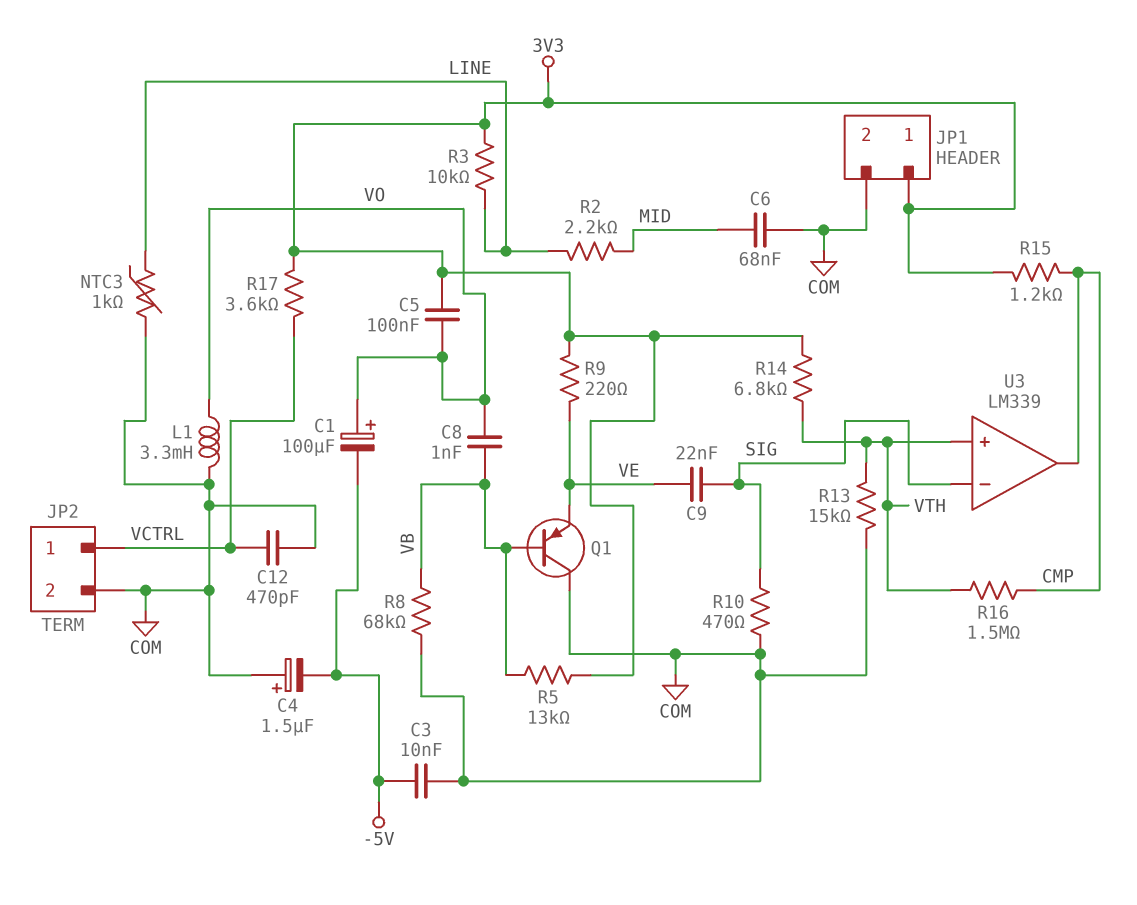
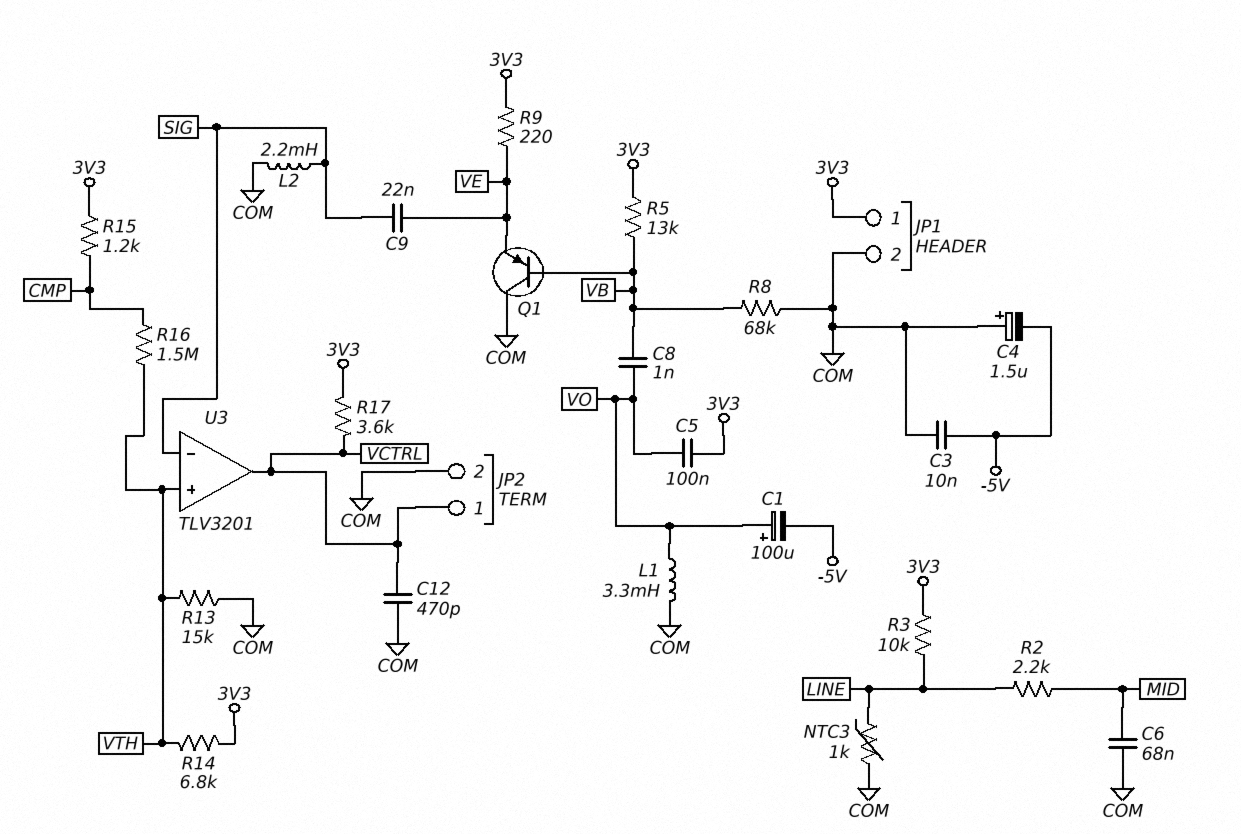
L2: none -> 2.2mH (COM, SIG)
R10: 470 (COM, SIG) -> none
U3: LM339 -> TLV3201
U3 pin out: CMP -> VCTRL

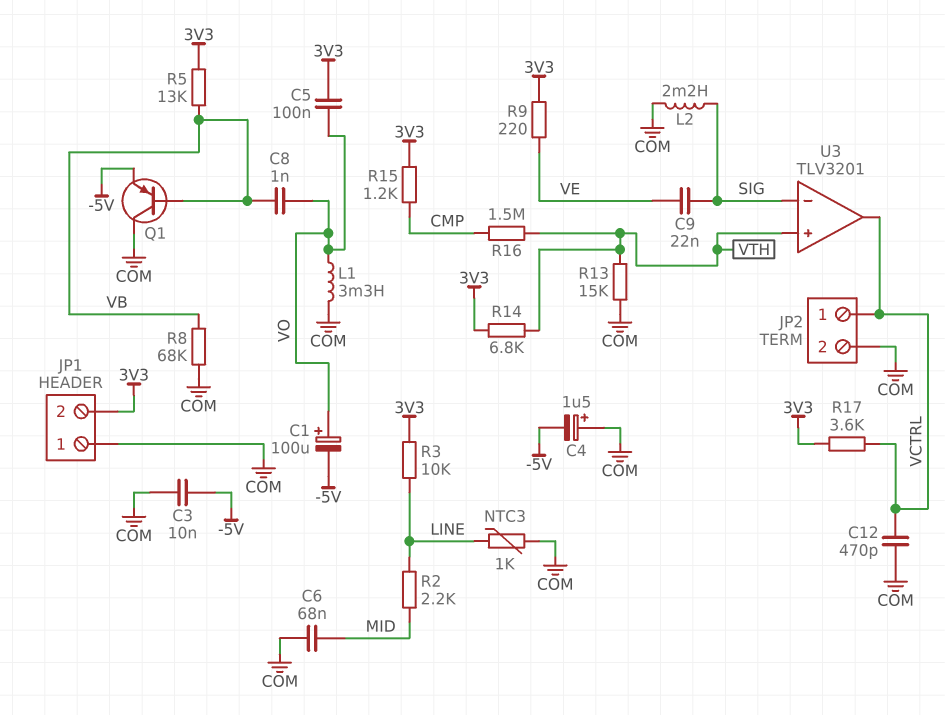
JP1 pin 1: 3V3 -> COM
JP1 pin 2: COM -> 3V3
Q1: PNP (B VB, C COM, E VE) -> PNP (B VB, C COM, E -5V)

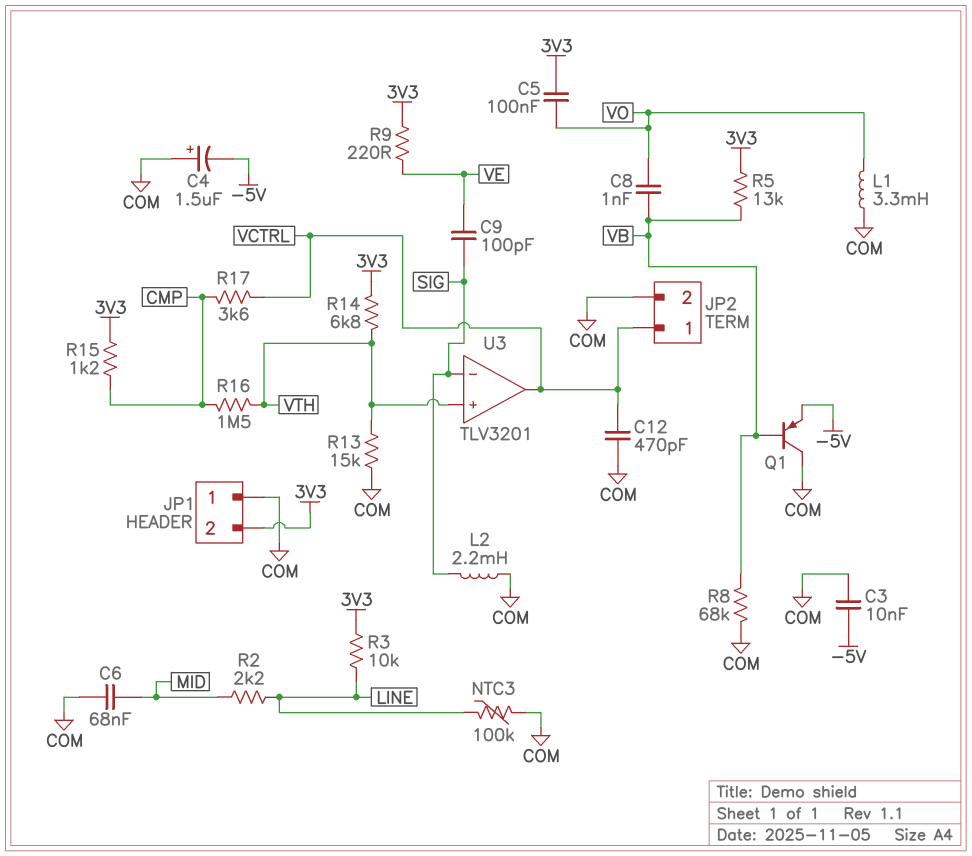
C1: 100uF (plus VO, minus -5V) -> none
C9: 22nF (SIG, VE) -> 100pF (SIG, VE)
NTC3: 1k (COM, LINE) -> 100k (COM, LINE)
R17: 3.6k (3V3, VCTRL) -> 3.6k (CMP, VCTRL)

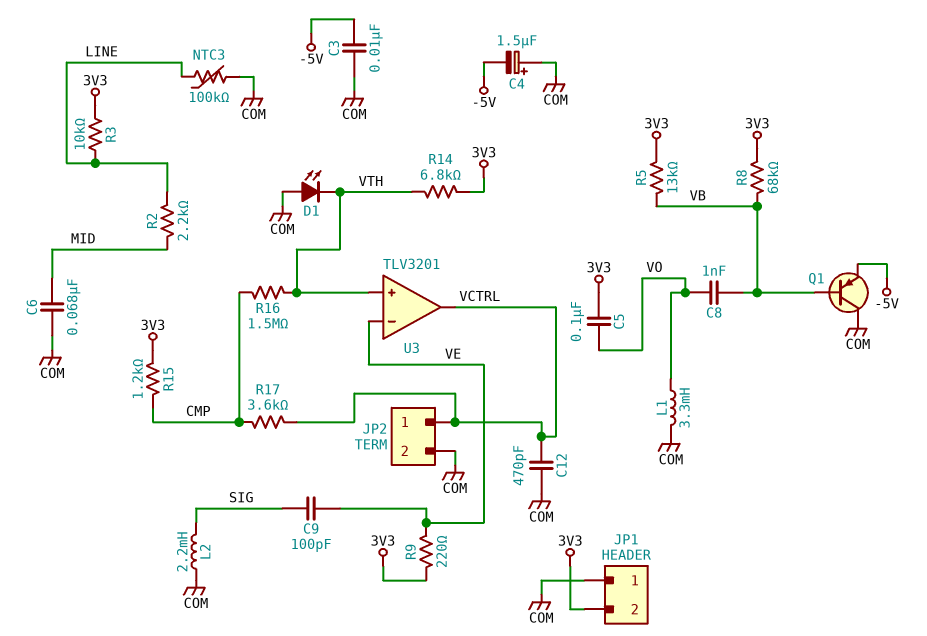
D1: none -> LED (A COM, K VTH)
R8: 68k (COM, VB) -> 68k (3V3, VB)
R13: 15k (COM, VTH) -> none
U3 pin in-: SIG -> VE

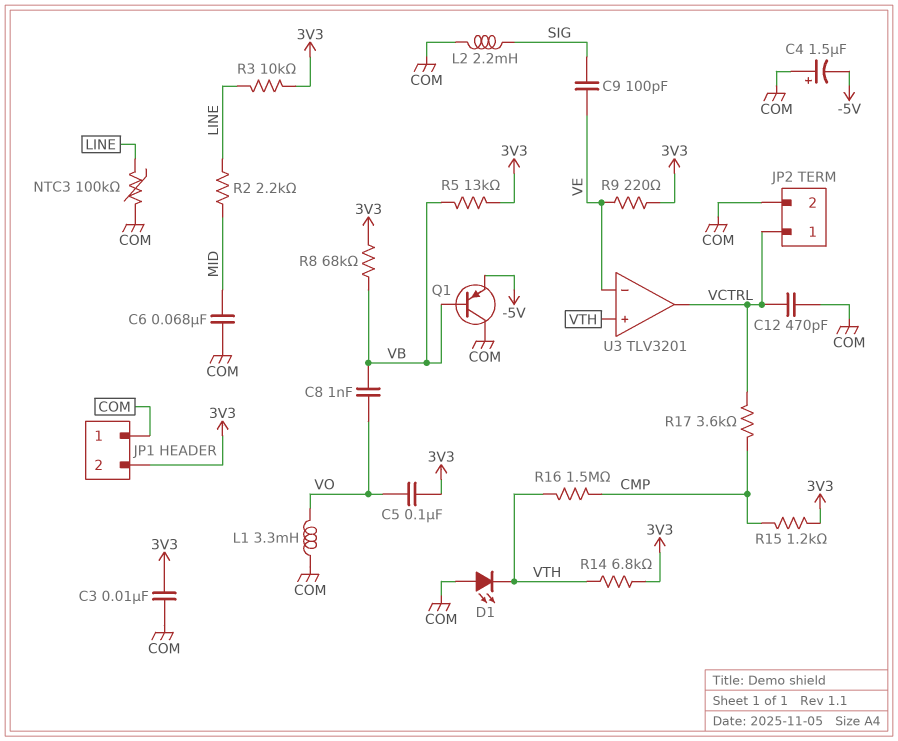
C3: 10nF (-5V, COM) -> 10nF (3V3, COM)

